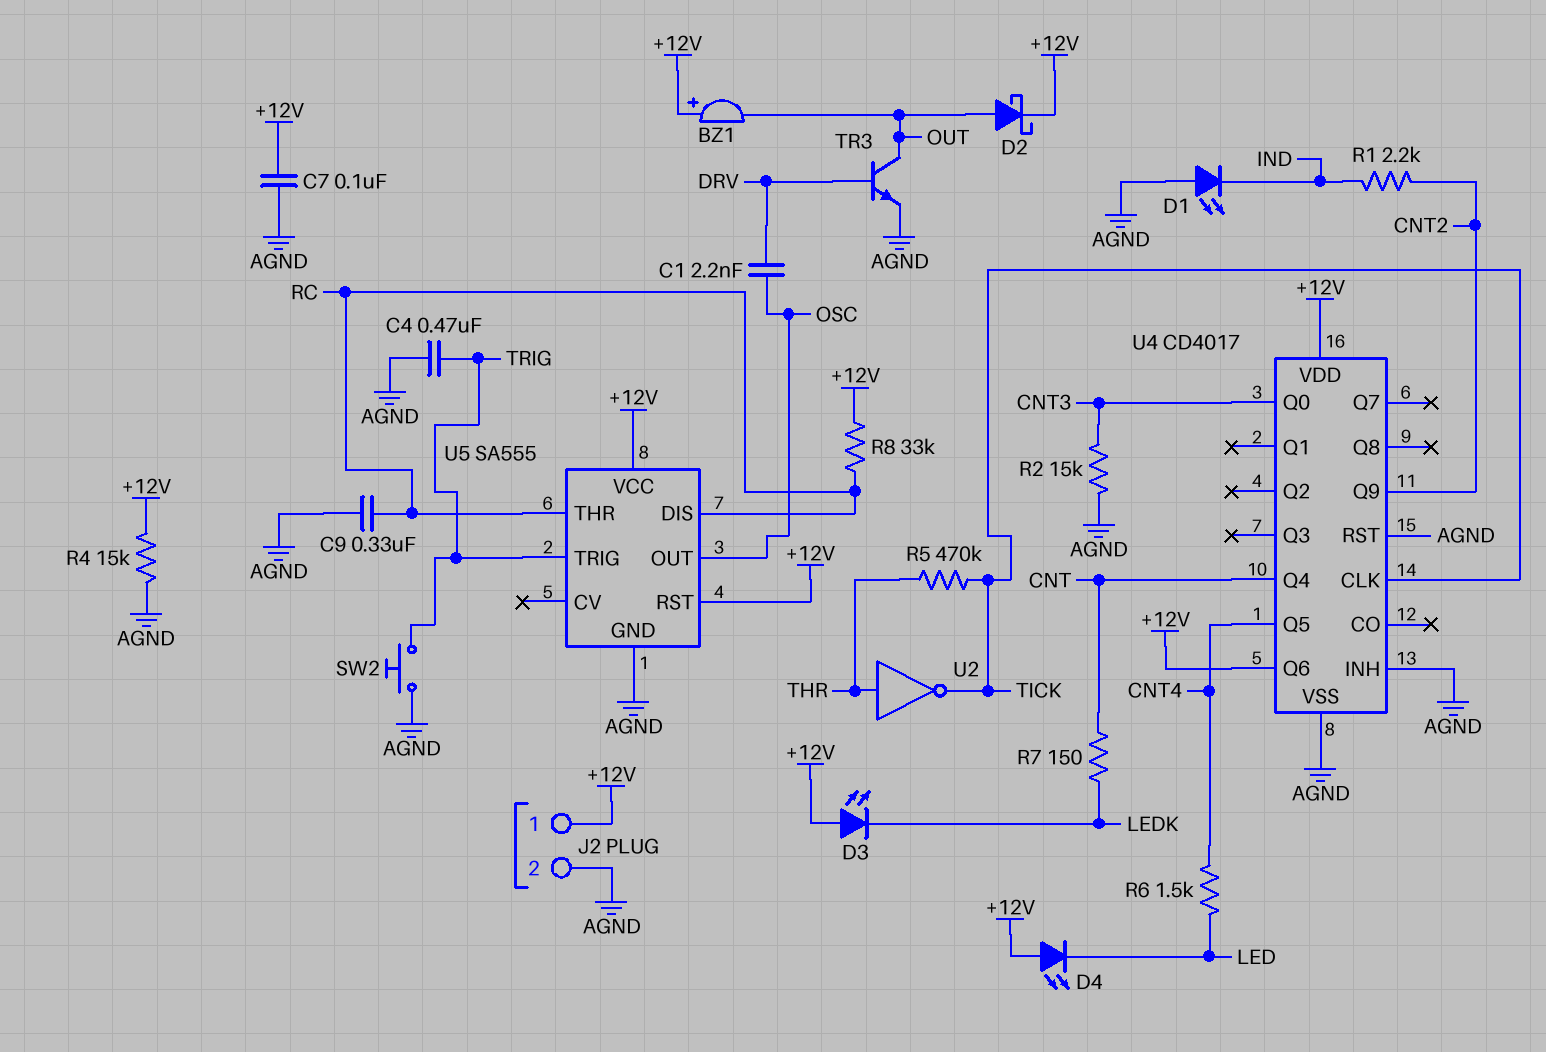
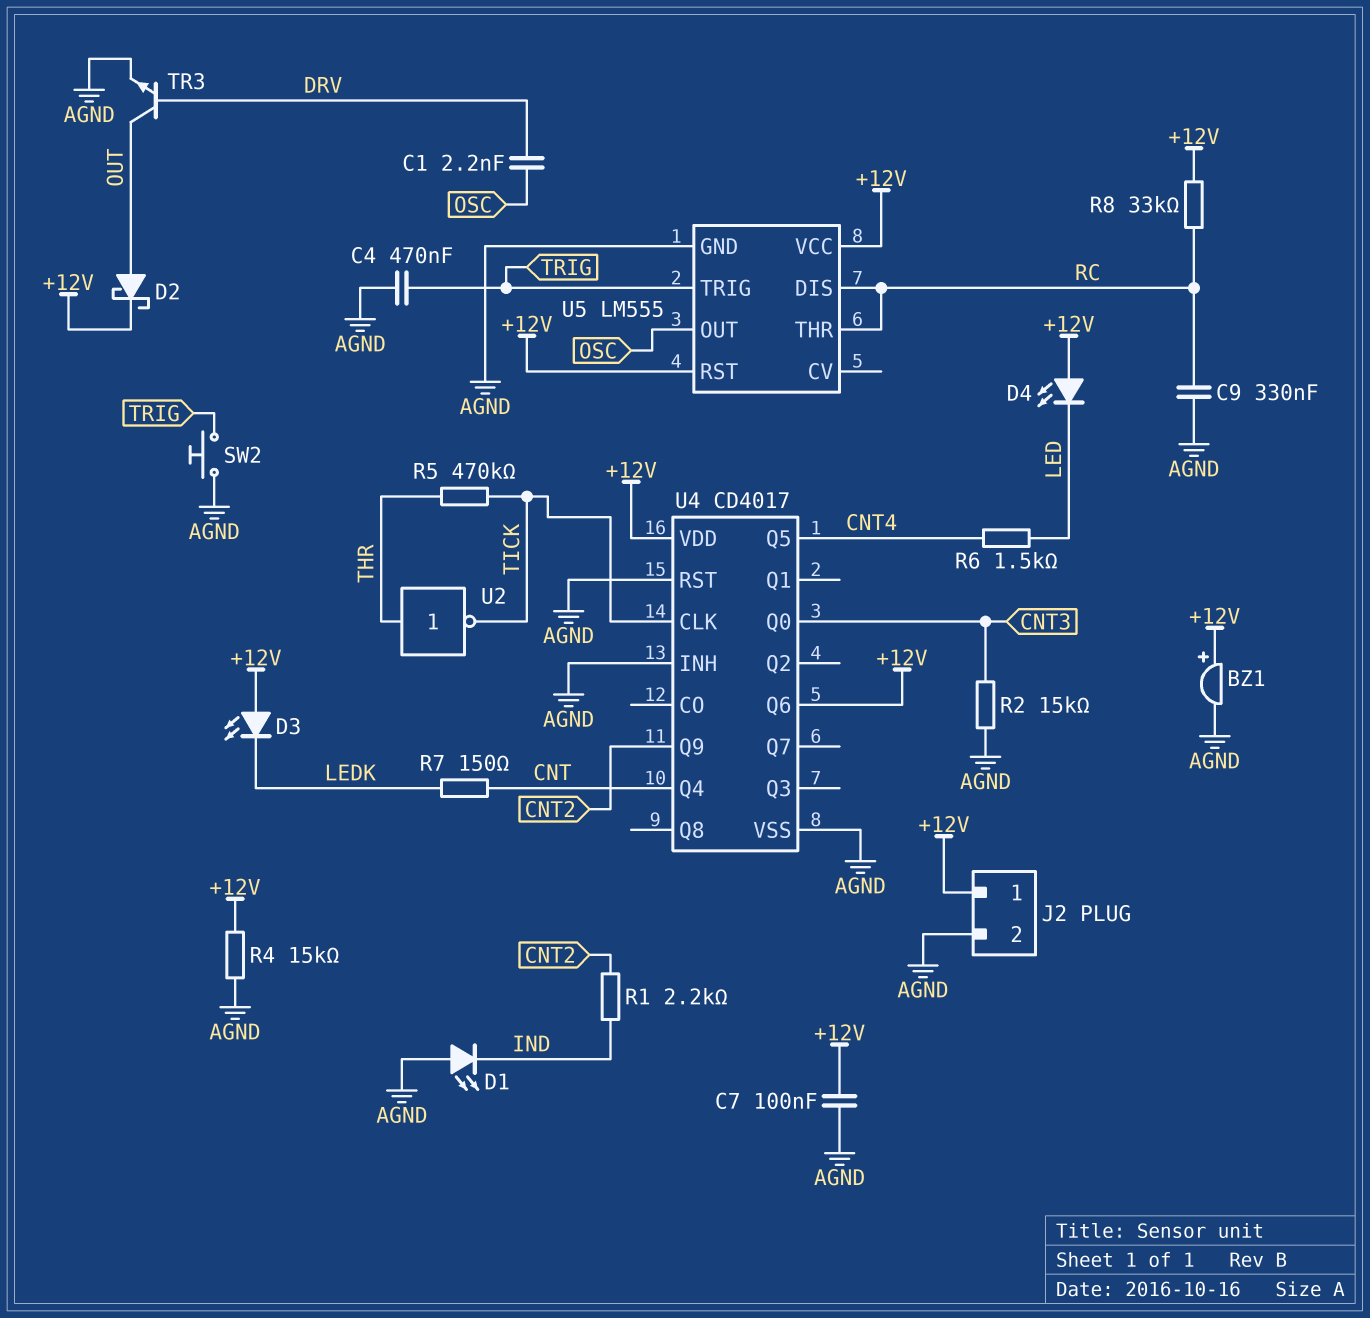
BZ1: buzzer (plus +12V, minus OUT) -> buzzer (plus +12V, minus AGND)
U5: SA555 -> LM555

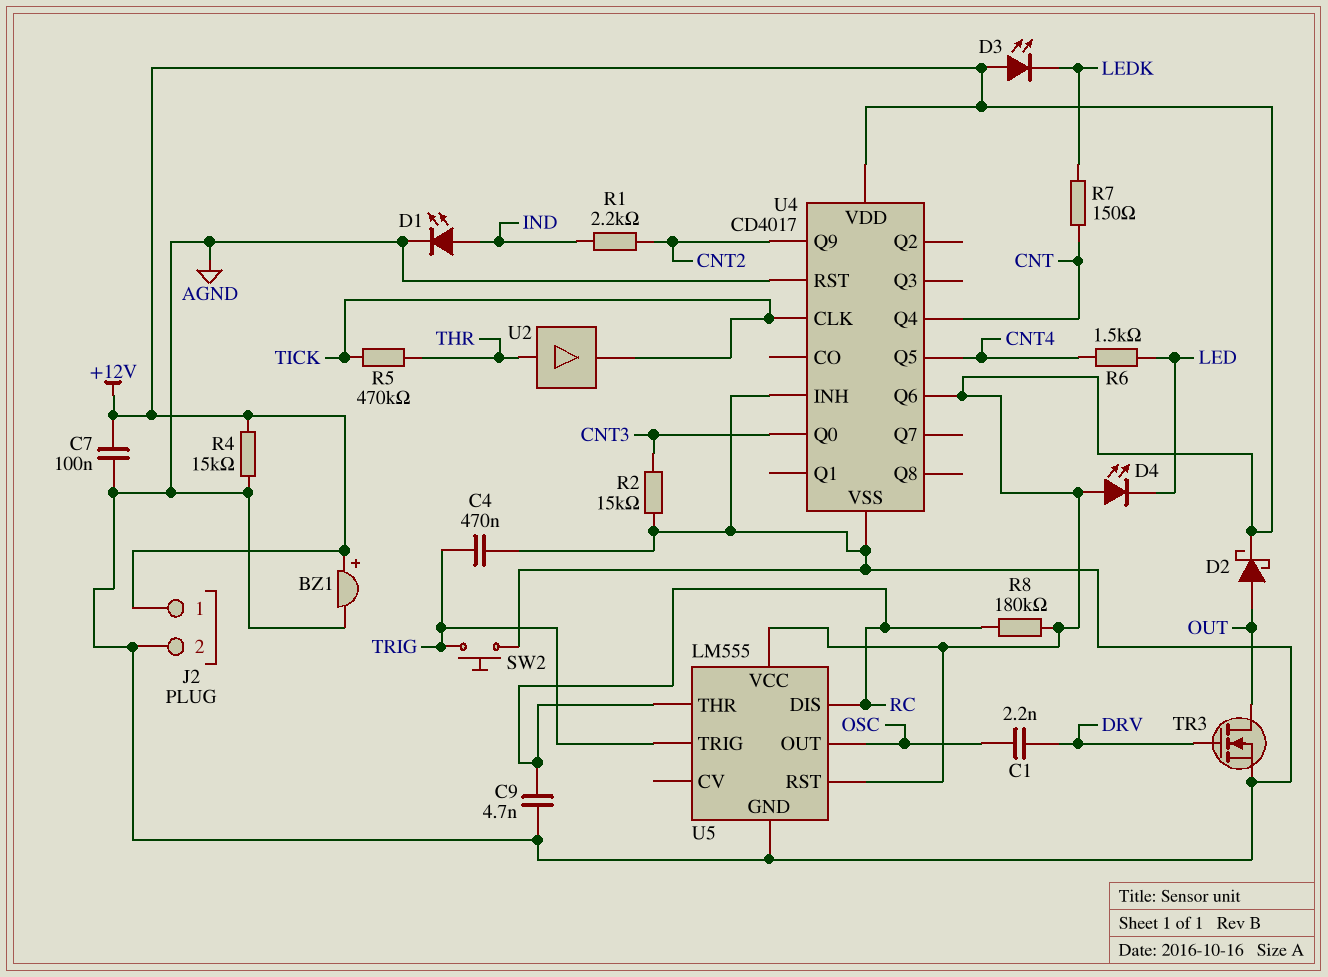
C9: 330nF (AGND, RC) -> 4.7nF (AGND, RC)
D1: LED (A AGND, K IND) -> LED (A IND, K AGND)
R8: 33k (+12V, RC) -> 180k (+12V, RC)
TR3: NPN (B DRV, C OUT, E AGND) -> NMOS (G DRV, D OUT, S AGND)
U2: NOT (in THR, out TICK) -> buffer (in THR, out TICK)

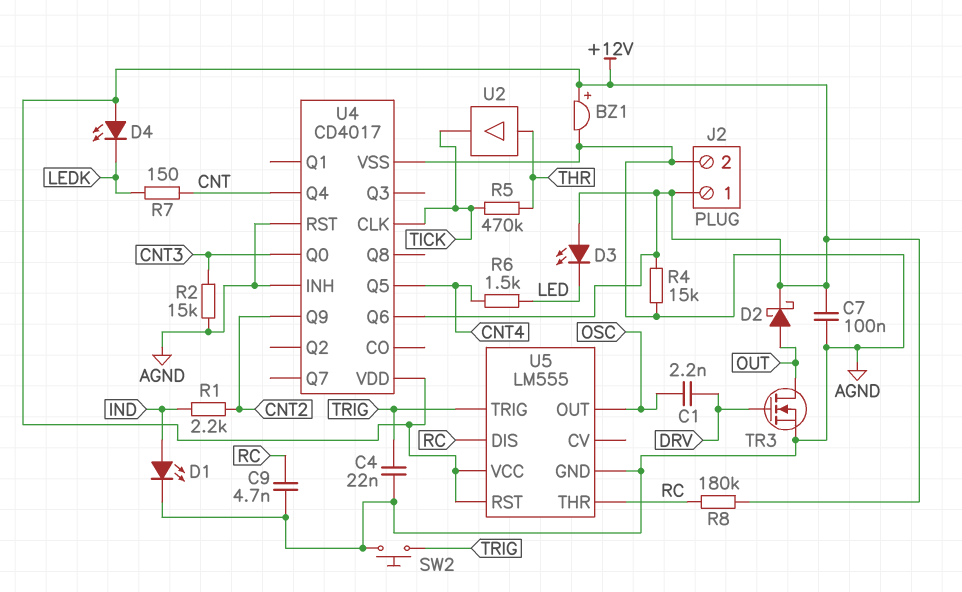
C4: 470nF (AGND, TRIG) -> 22nF (AGND, TRIG)
D3: LED (A +12V, K LEDK) -> LED (A +12V, K LED)
D4: LED (A +12V, K LED) -> LED (A +12V, K LEDK)

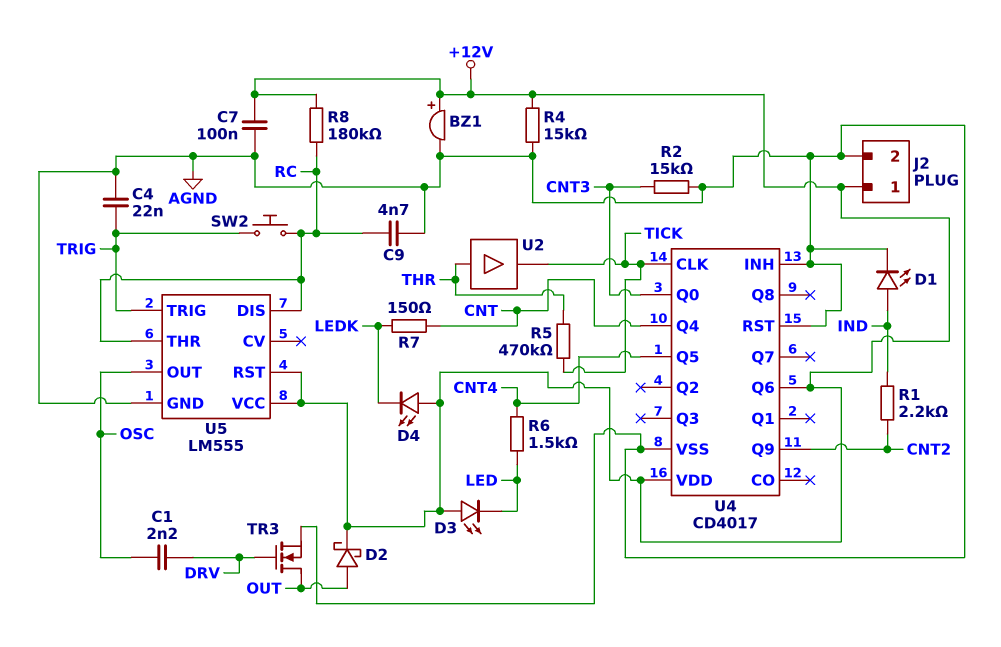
SW2: button (AGND, TRIG) -> button (RC, TRIG)

